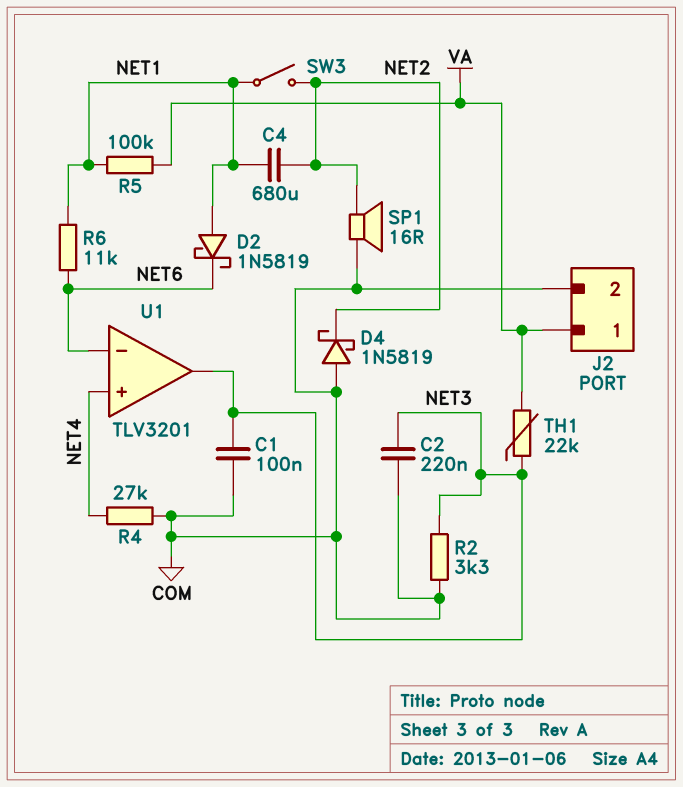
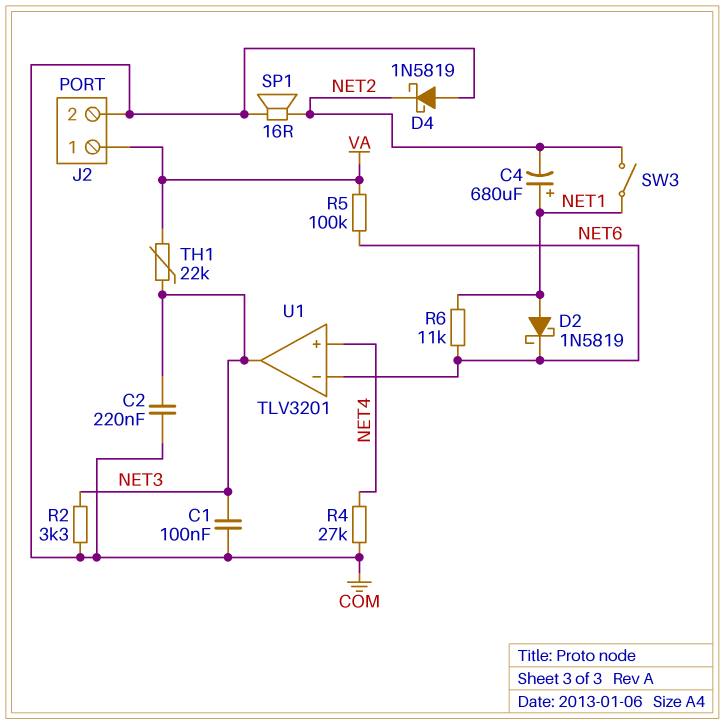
C4: 680uF (NET1, NET2) -> 680uF (plus NET1, minus NET2)
R5: 100k (NET1, VA) -> 100k (NET6, VA)

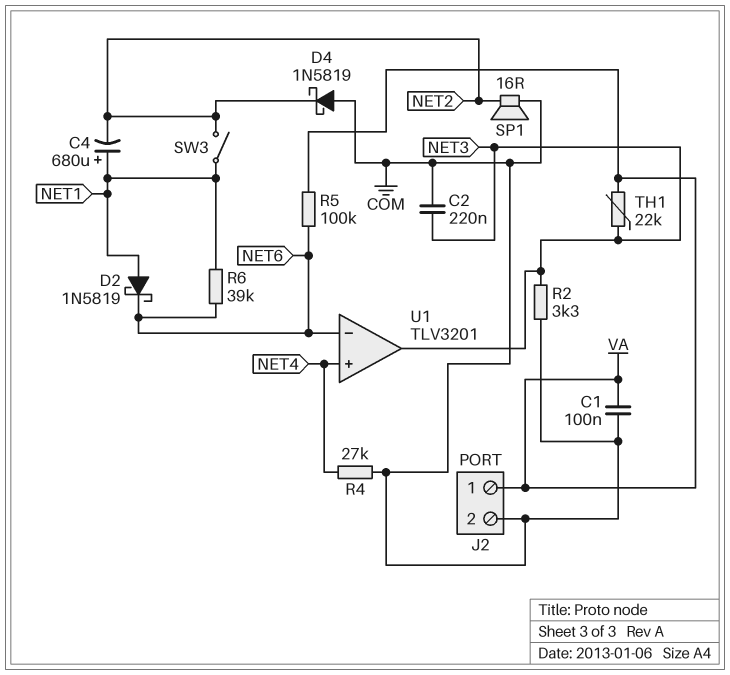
C1: 100nF (COM, NET3) -> 100nF (COM, VA)
R6: 11k (NET1, NET6) -> 39k (NET1, NET6)

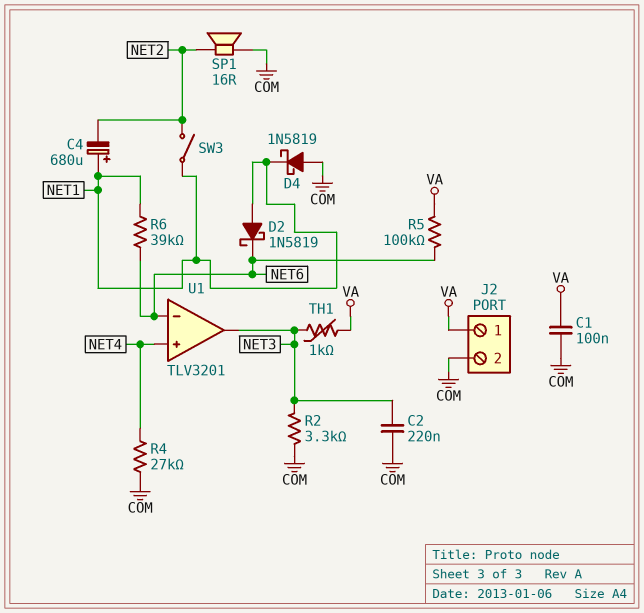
D4: schottky 1N5819 (A COM, K NET2) -> schottky 1N5819 (A COM, K NET1)
TH1: 22k (NET3, VA) -> 1k (NET3, VA)

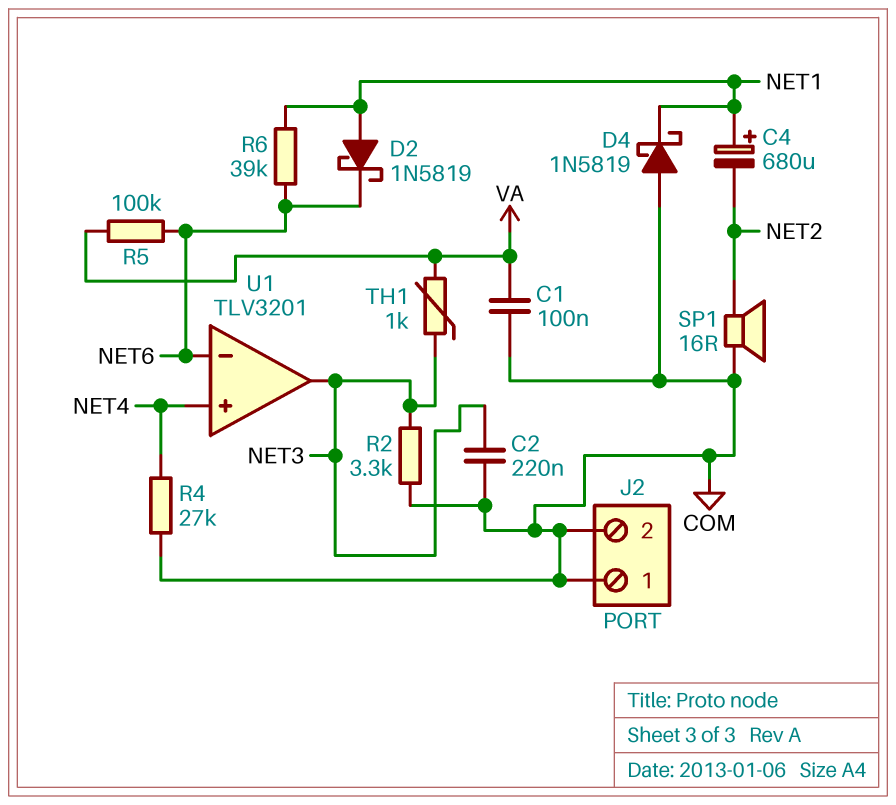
J2 pin 1: VA -> COM
SW3: switch (NET1, NET2) -> none

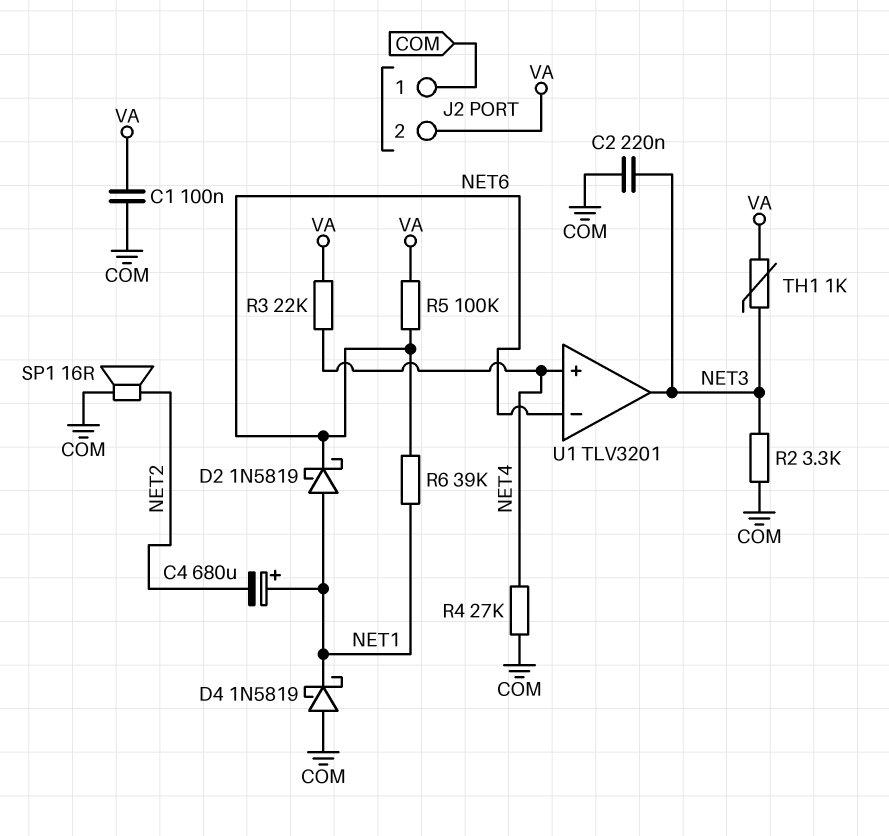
J2 pin 2: COM -> VA
R3: none -> 22k (NET4, VA)

